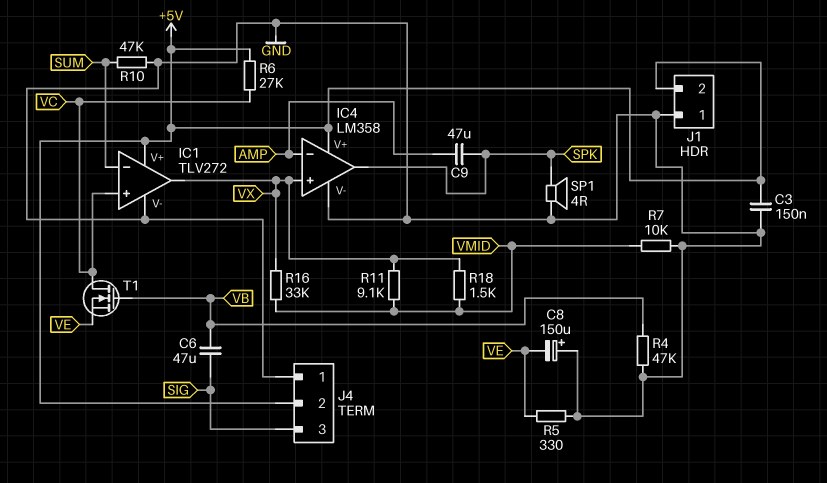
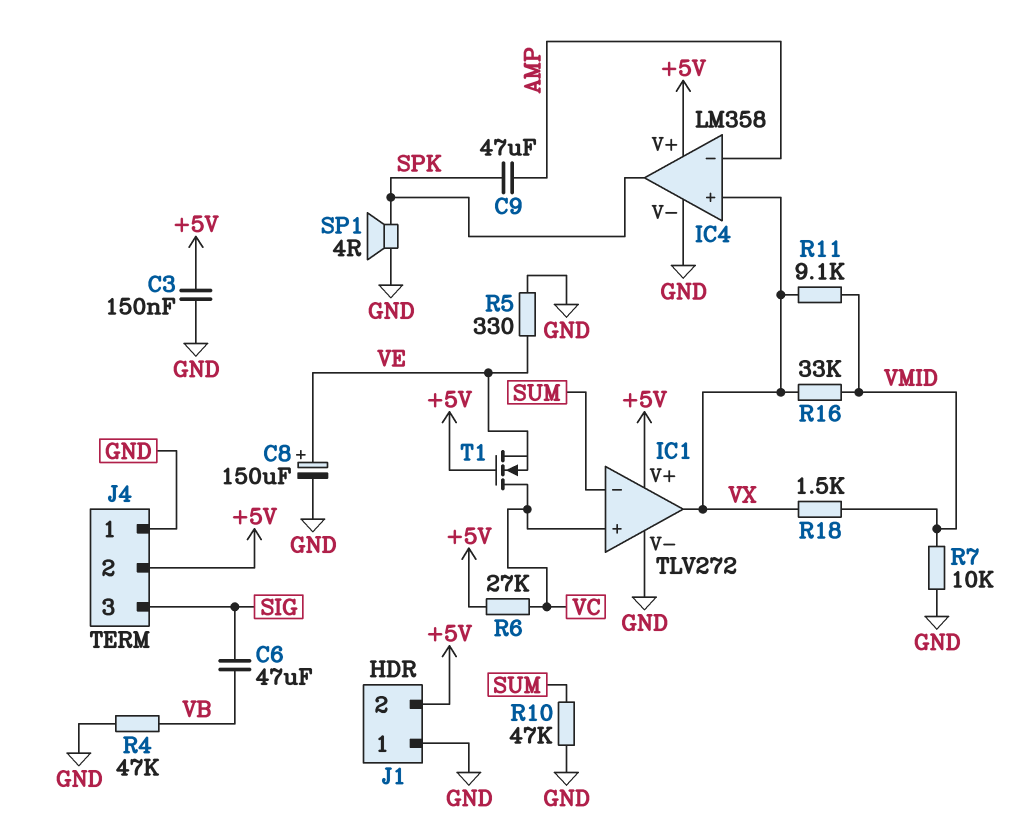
C8: 150uF (plus GND, minus VE) -> 150uF (plus VE, minus GND)
T1: NMOS (G VB, D VC, S VE) -> NMOS (G +5V, D VC, S VE)

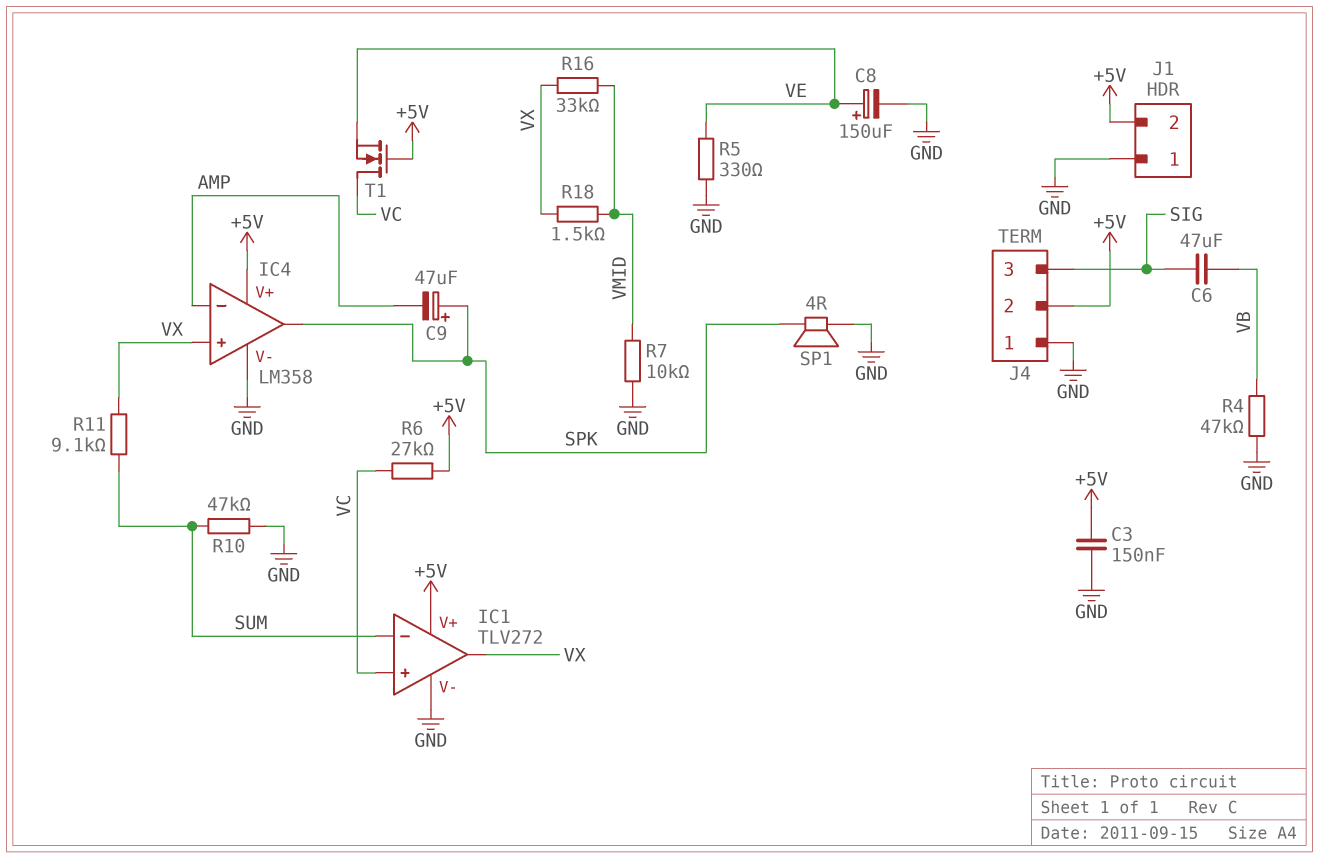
C9: 47uF (AMP, SPK) -> 47uF (plus SPK, minus AMP)
R11: 9.1k (VMID, VX) -> 9.1k (SUM, VX)

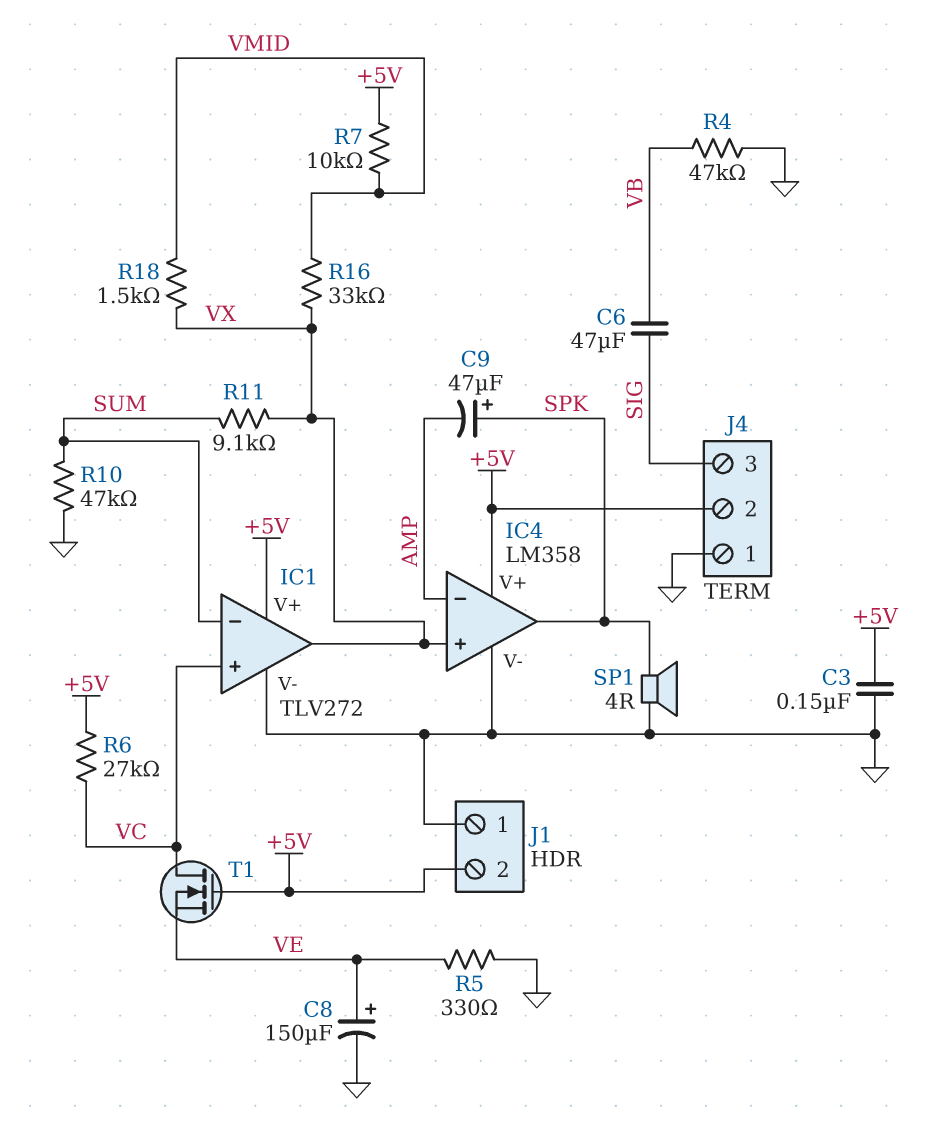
R7: 10k (GND, VMID) -> 10k (+5V, VMID)

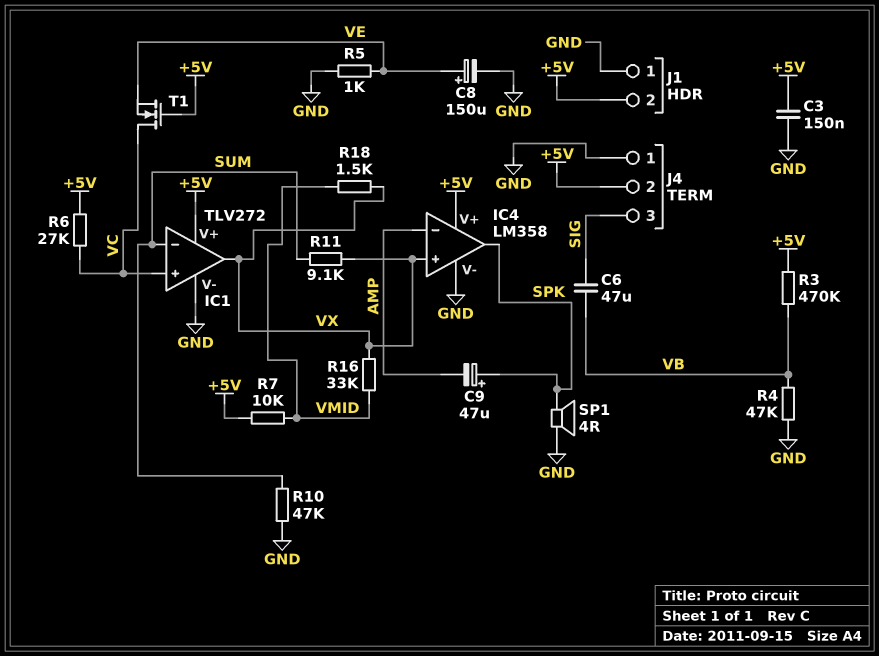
R3: none -> 470k (+5V, VB)
R5: 330 (GND, VE) -> 1k (GND, VE)

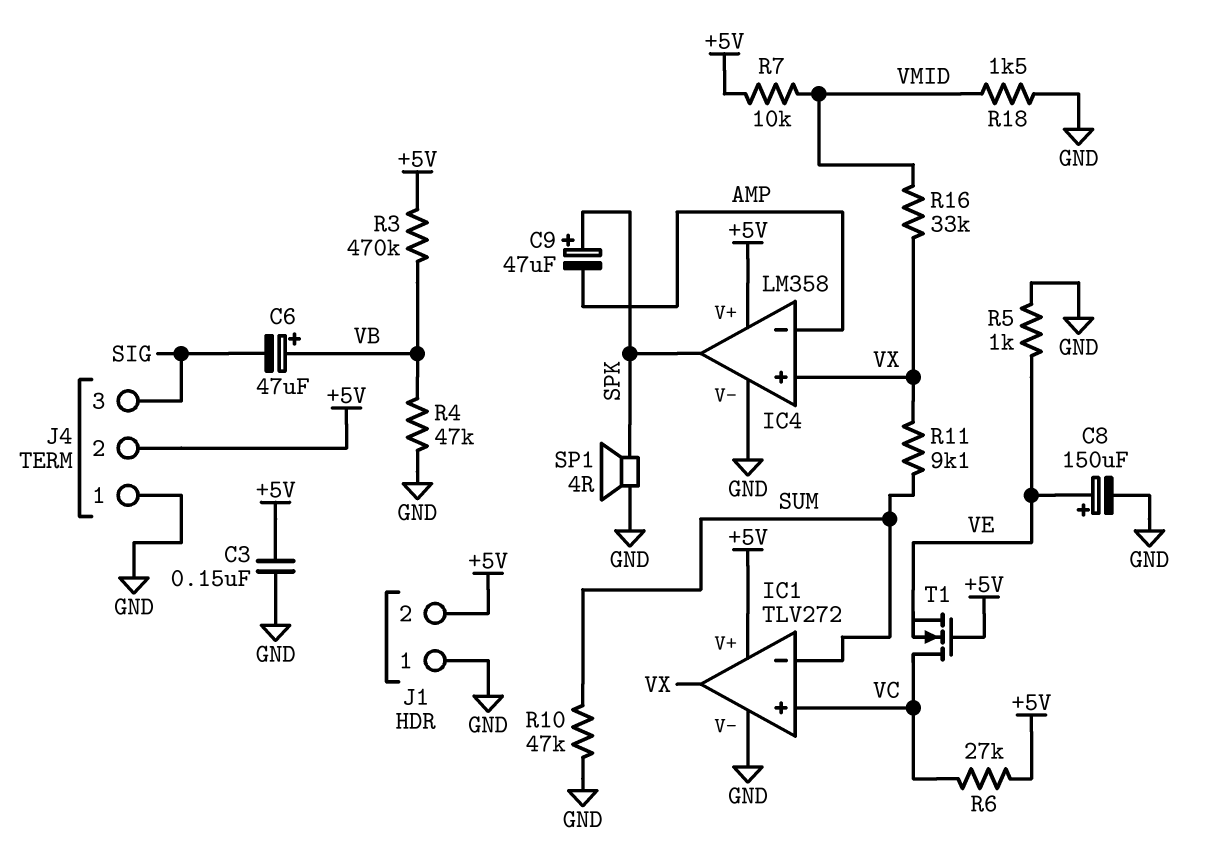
C6: 47uF (SIG, VB) -> 47uF (plus VB, minus SIG)
R18: 1.5k (VMID, VX) -> 1.5k (GND, VMID)

